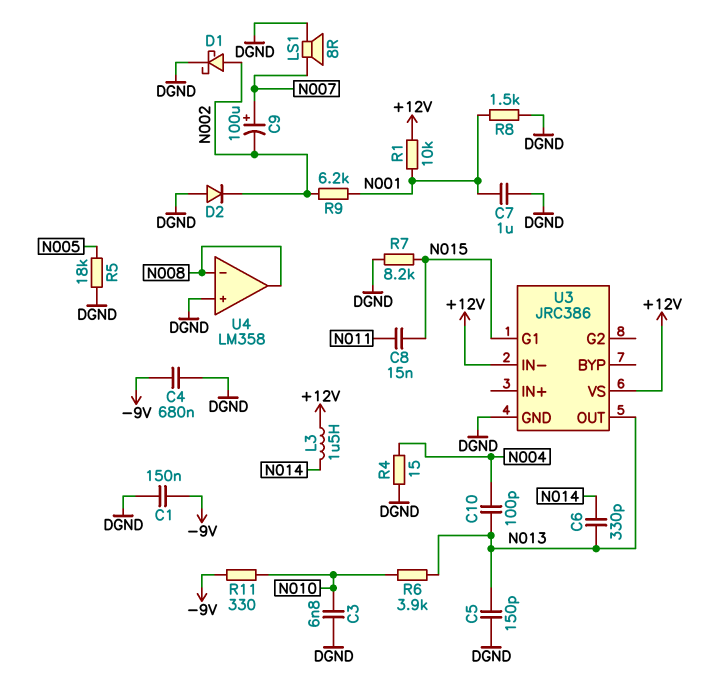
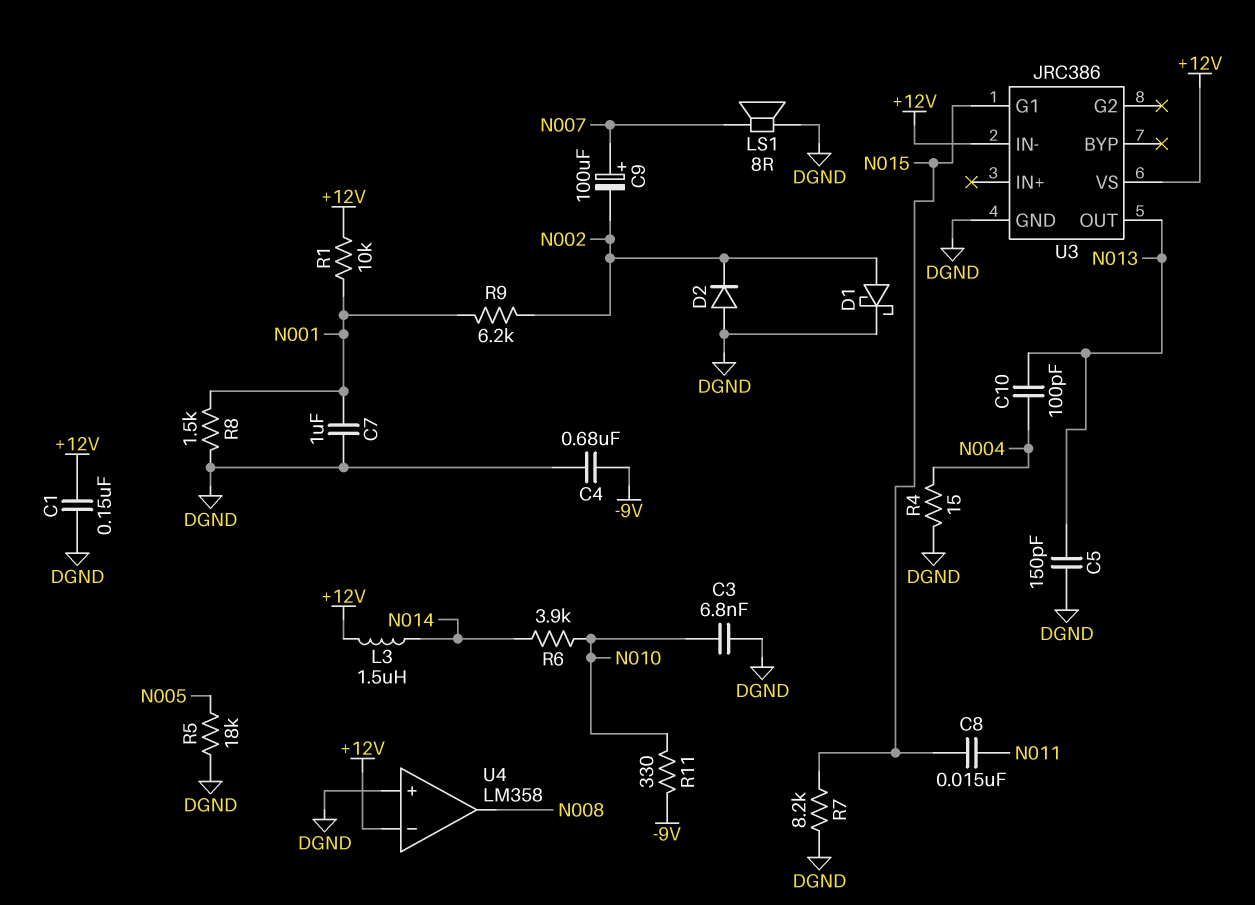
C1: 150nF (-9V, DGND) -> 150nF (+12V, DGND)
C6: 330pF (N013, N014) -> none
R6: 3.9k (N010, N013) -> 3.9k (N010, N014)
U4 pin in-: N008 -> +12V

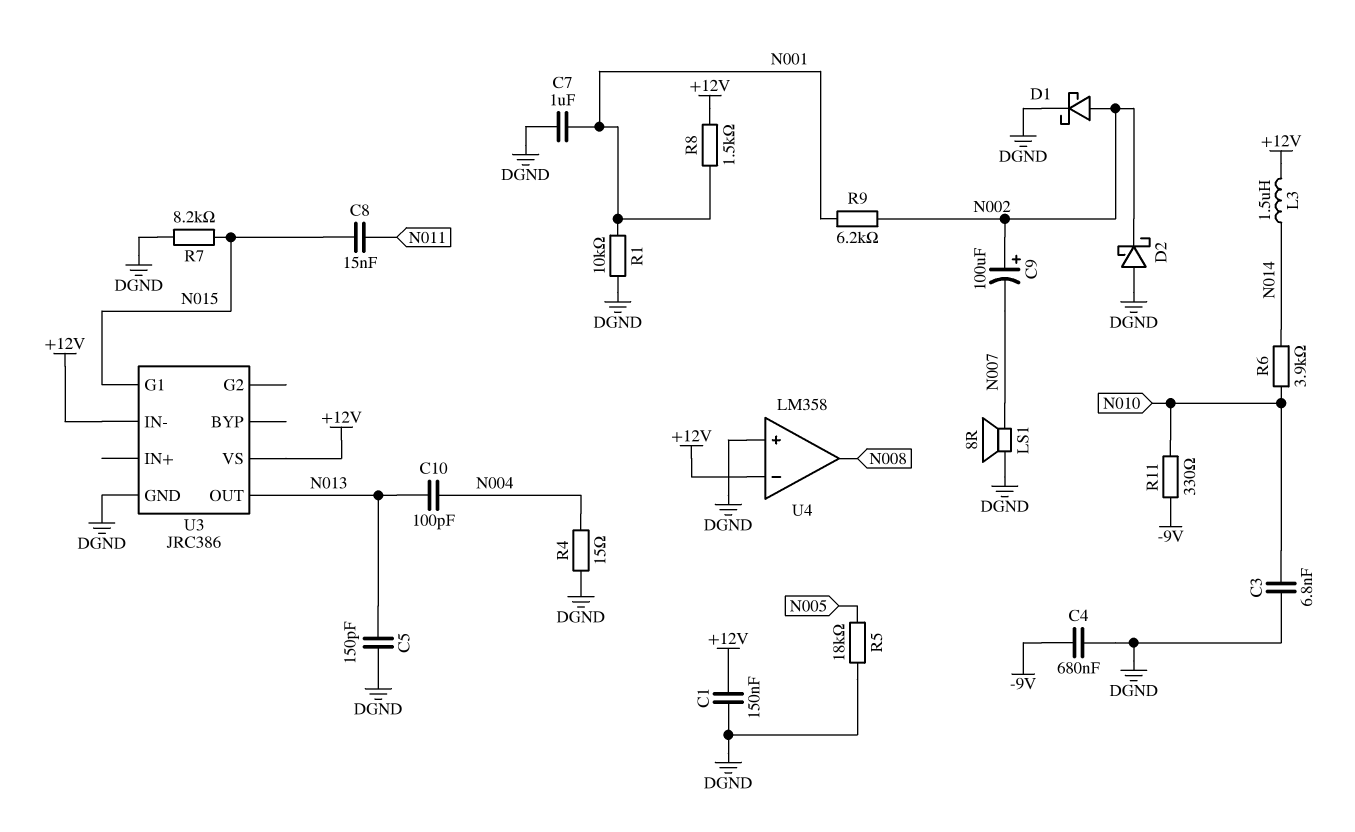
C9: 100uF (plus N007, minus N002) -> 100uF (plus N002, minus N007)
D2: diode (A DGND, K N002) -> schottky (A DGND, K N002)
R1: 10k (+12V, N001) -> 10k (DGND, N001)
R8: 1.5k (DGND, N001) -> 1.5k (+12V, N001)

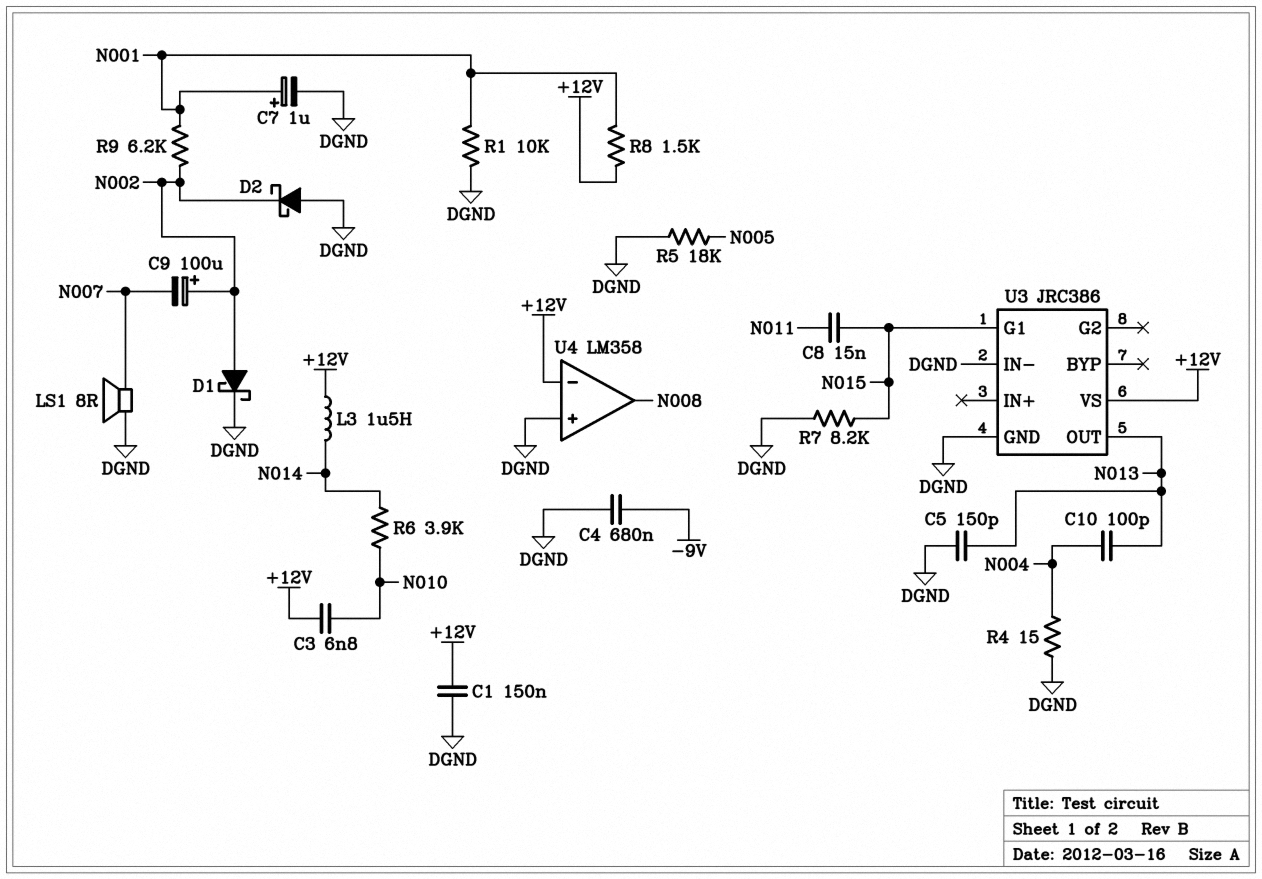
C3: 6.8nF (DGND, N010) -> 6.8nF (+12V, N010)
C7: 1uF (DGND, N001) -> 1uF (plus N001, minus DGND)
R11: 330 (-9V, N010) -> none
U3 pin IN-: +12V -> DGND

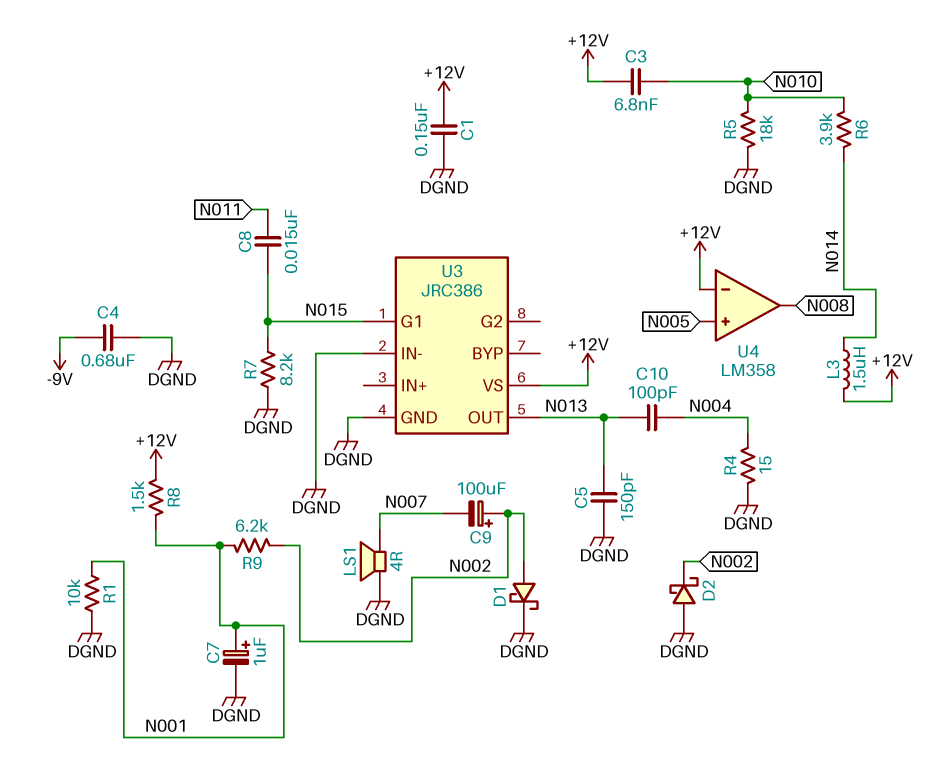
LS1: speaker 8R (DGND, N007) -> speaker 4R (DGND, N007)
R5: 18k (DGND, N005) -> 18k (DGND, N010)
U4 pin in+: DGND -> N005

